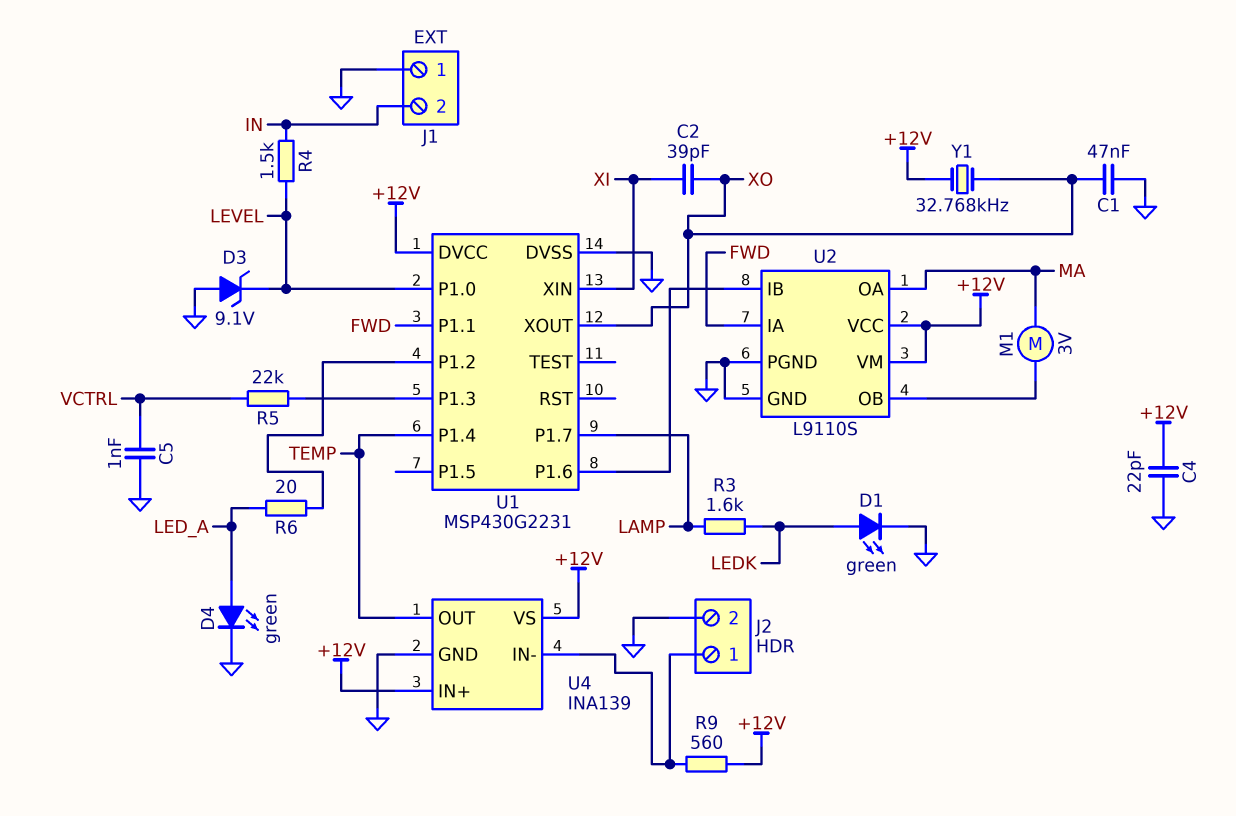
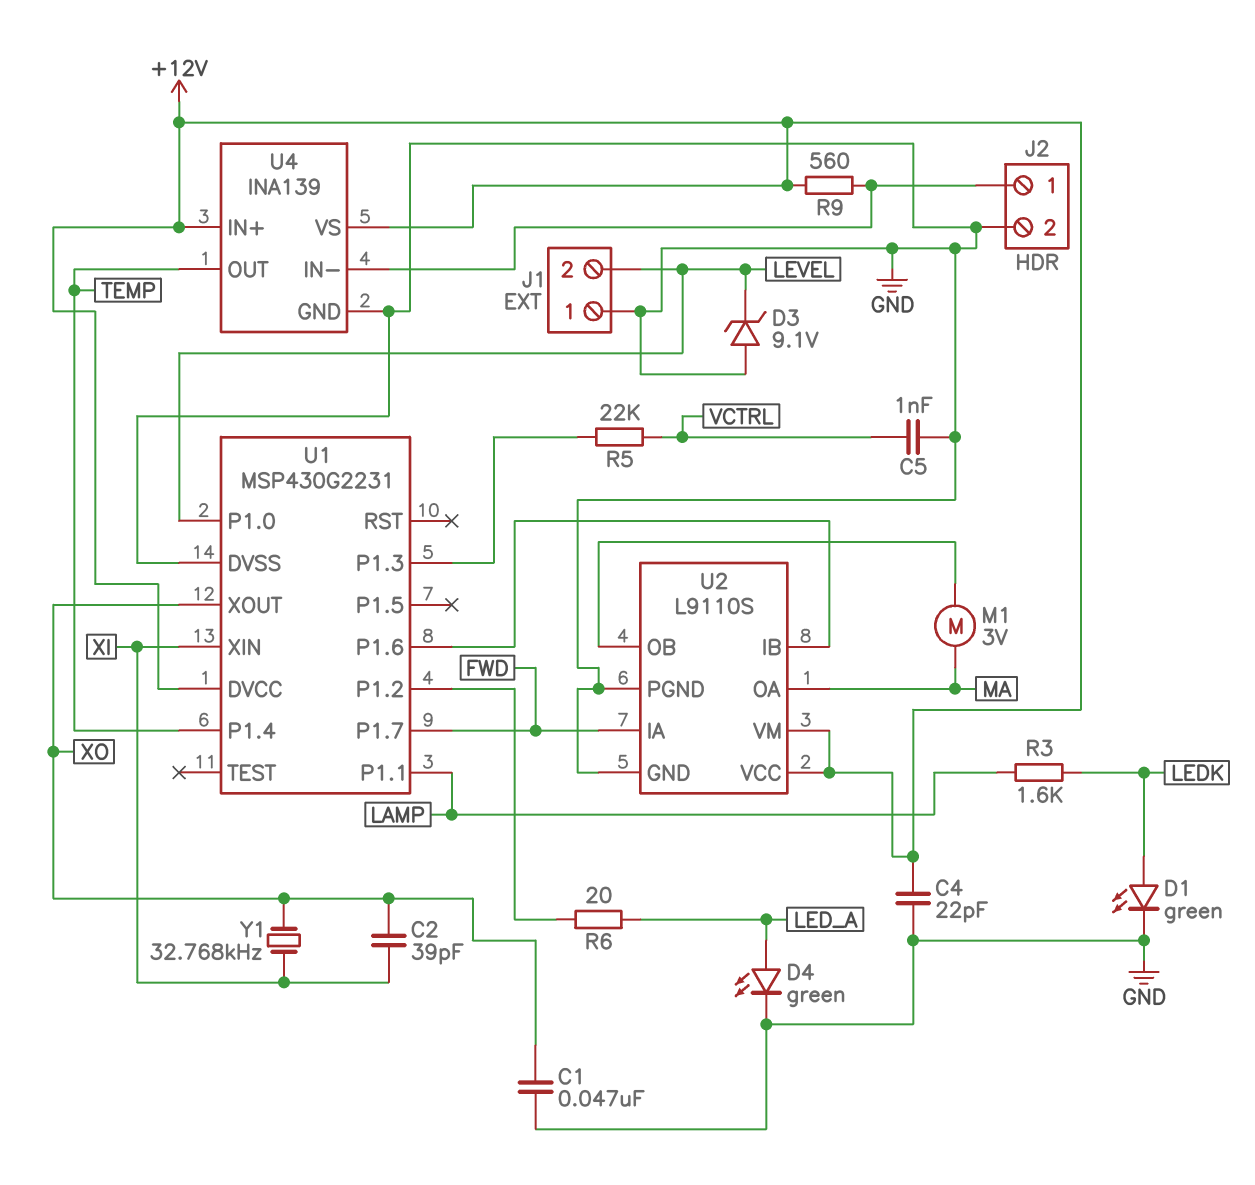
J1 pin 2: IN -> LEVEL
R4: 1.5k (IN, LEVEL) -> none
U1 pin P1.1: FWD -> LAMP
U1 pin P1.7: LAMP -> FWD
Y1: 32.768kHz (+12V, XO) -> 32.768kHz (XI, XO)

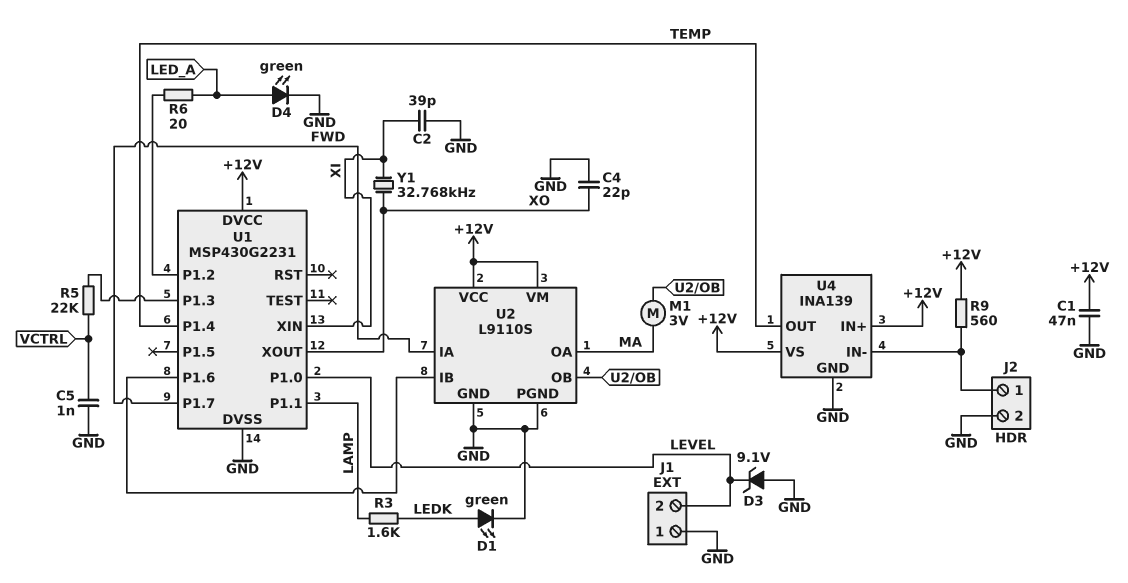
C1: 47nF (GND, XO) -> 47nF (+12V, GND)
C2: 39pF (XI, XO) -> 39pF (GND, XI)
C4: 22pF (+12V, GND) -> 22pF (GND, XO)

